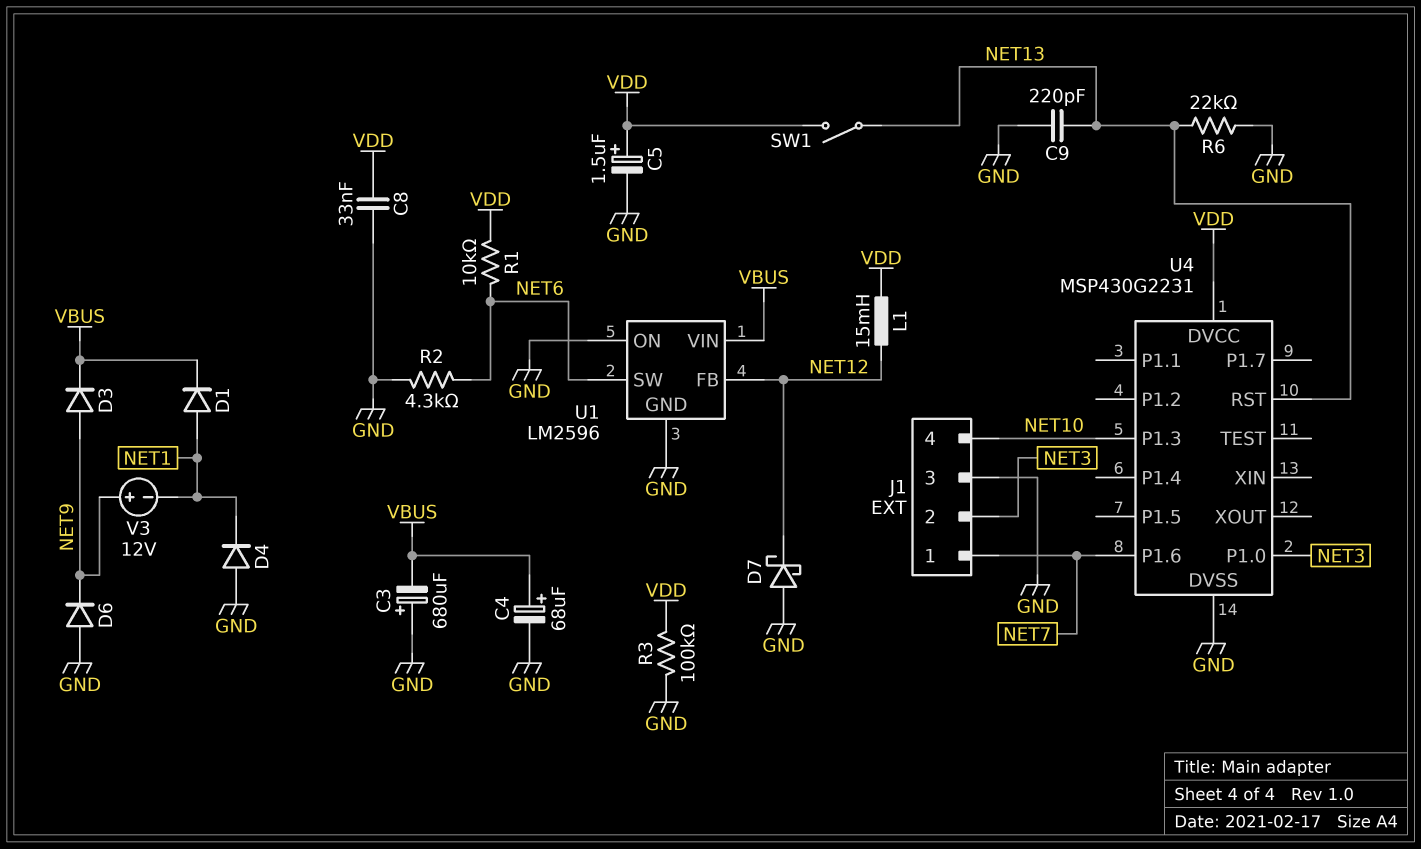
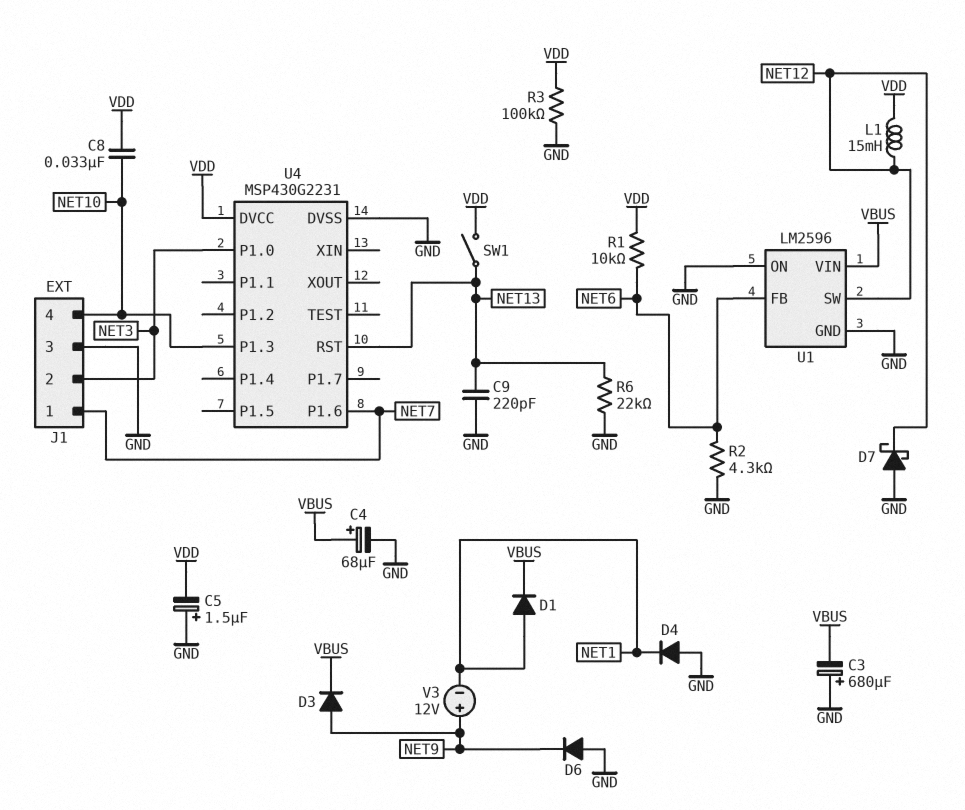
C5: 1.5uF (plus VDD, minus GND) -> 1.5uF (plus GND, minus VDD)
C8: 33nF (GND, VDD) -> 33nF (NET10, VDD)
U1 pin FB: NET12 -> NET6
U1 pin SW: NET6 -> NET12

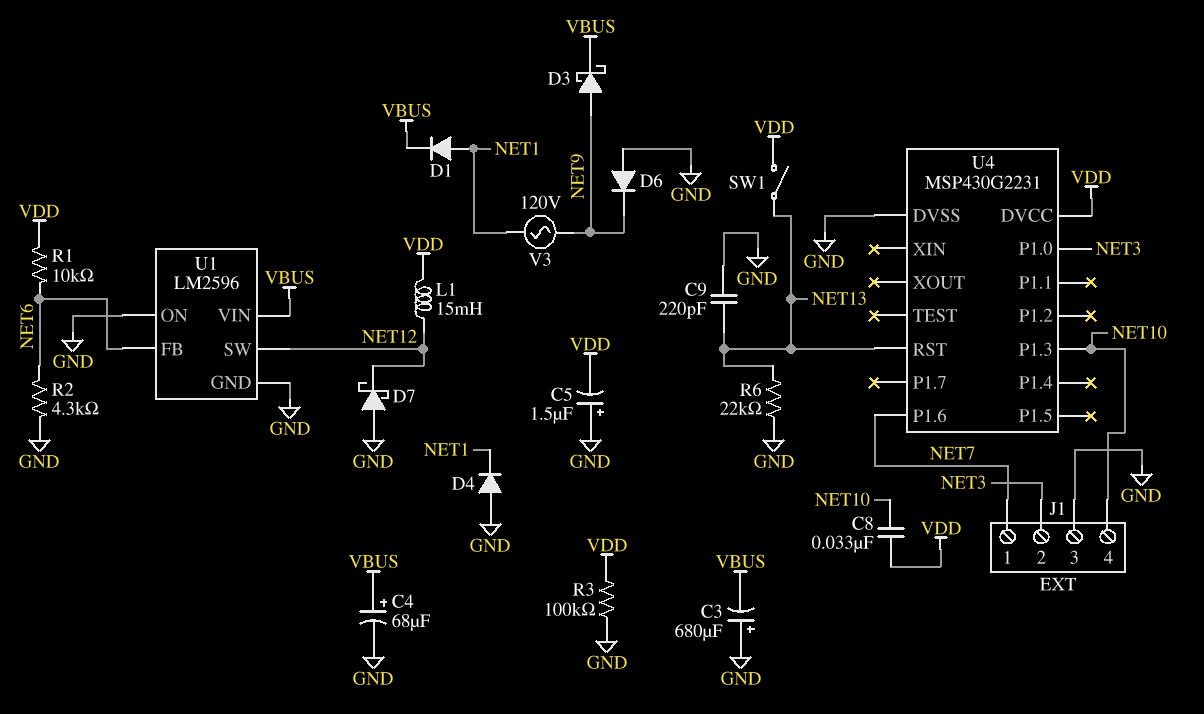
D3: diode (A NET9, K VBUS) -> schottky (A NET9, K VBUS)
V3: 12V (plus NET9, minus NET1) -> AC 120V (NET1, NET9)

